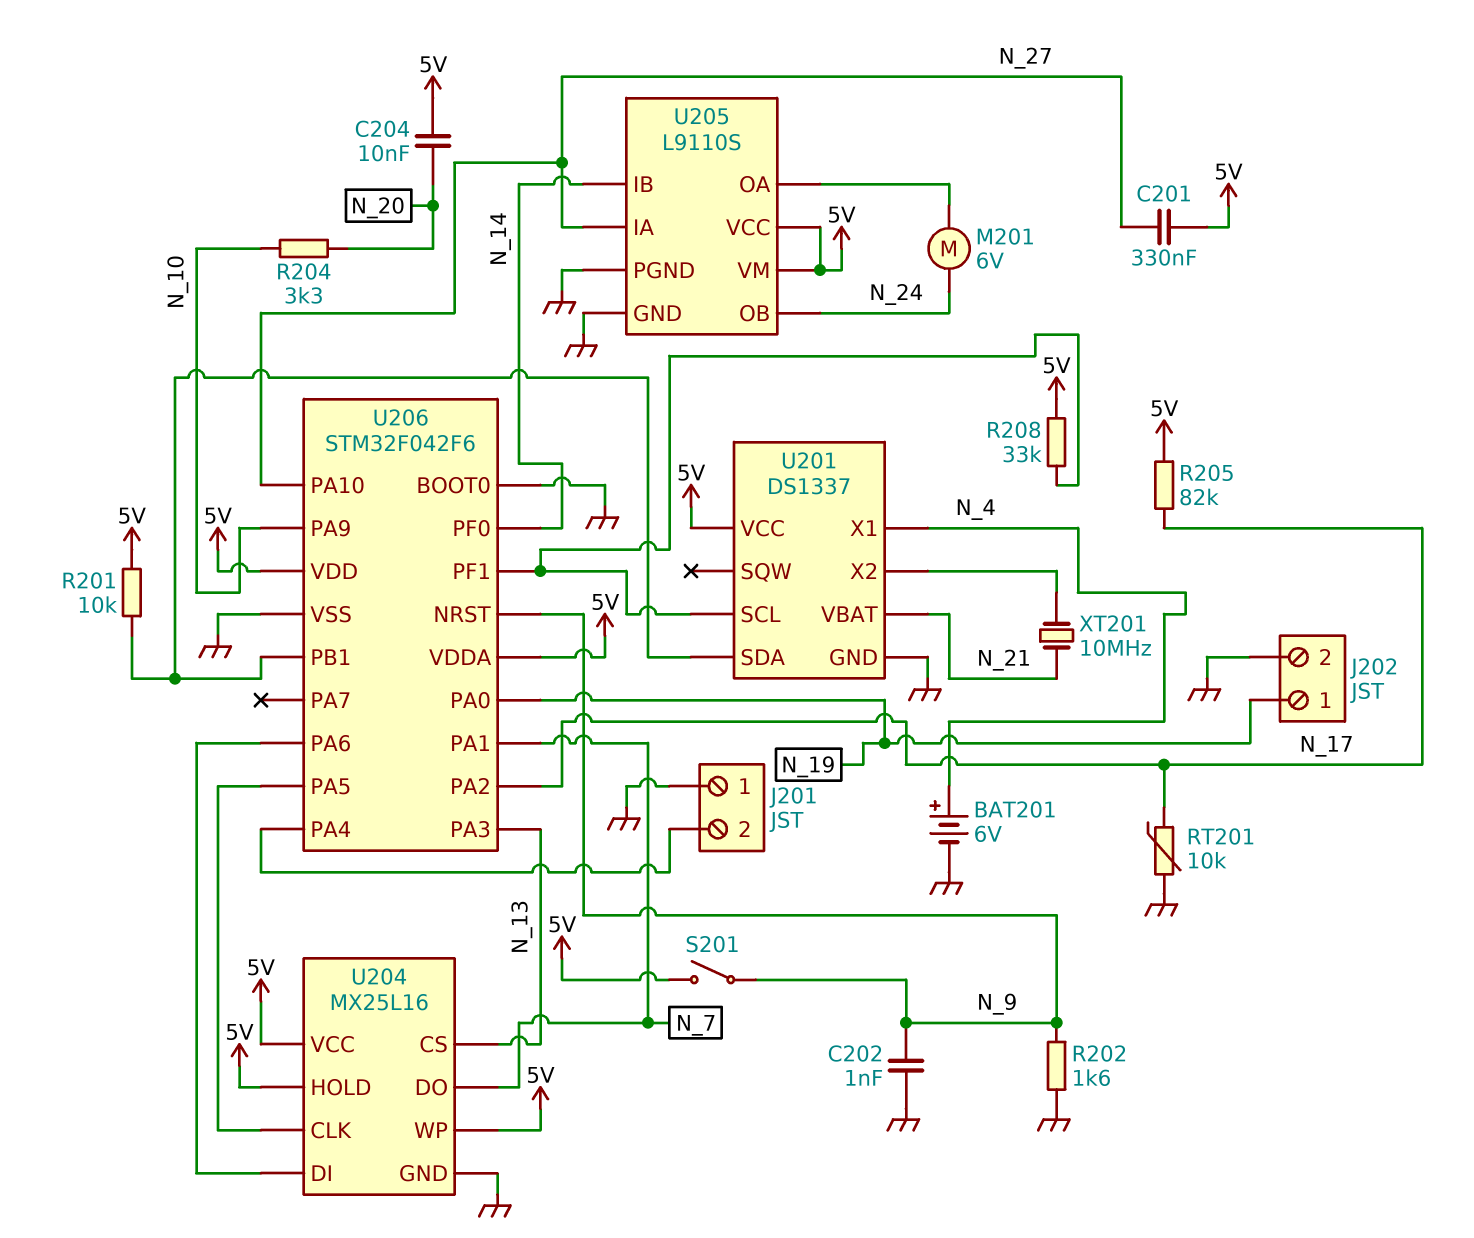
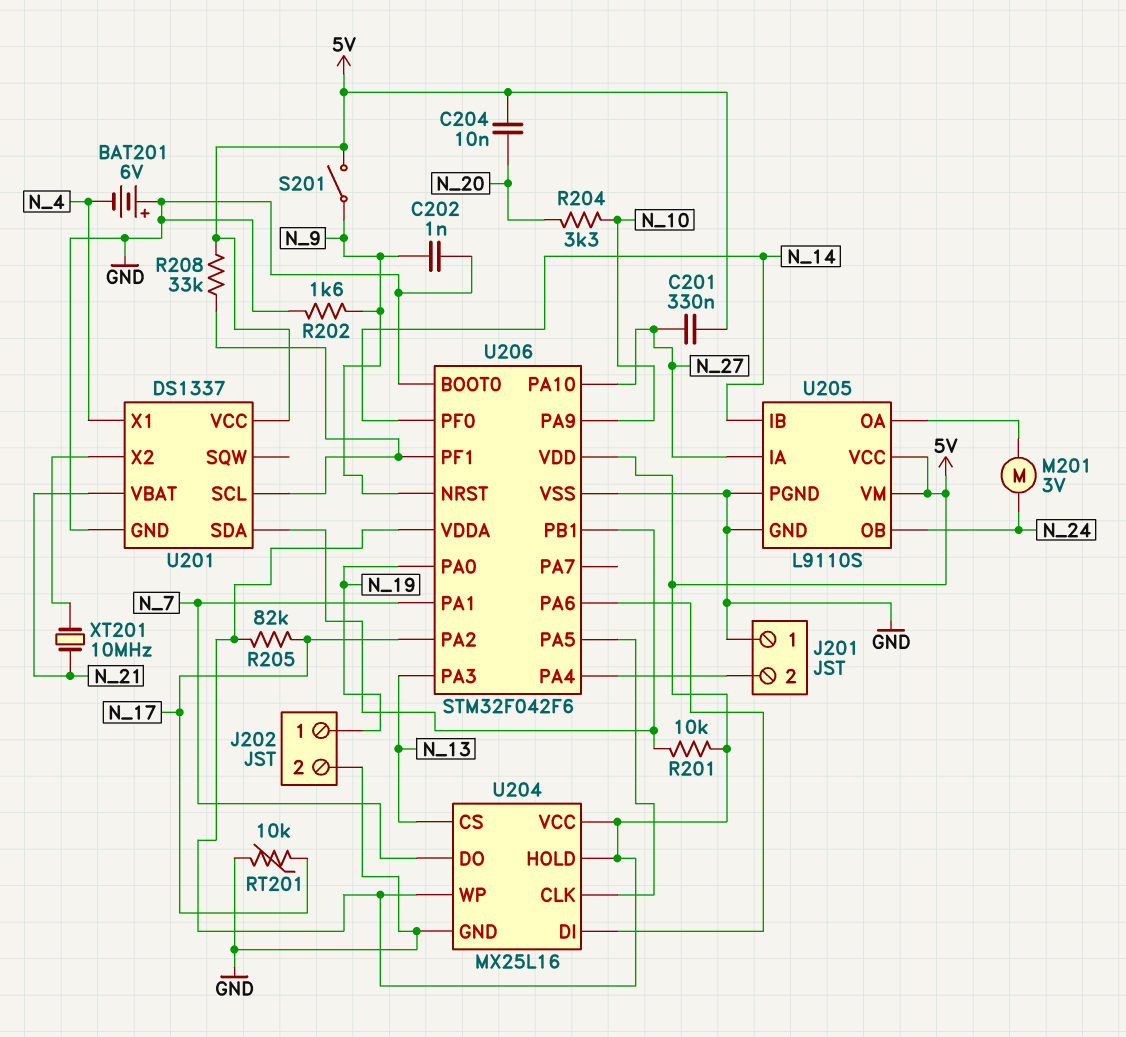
BAT201: 6V (plus N_4, minus GND) -> 6V (plus GND, minus N_4)
M201: motor 6V (N_24, U205/OA) -> motor 3V (N_24, U205/OA)

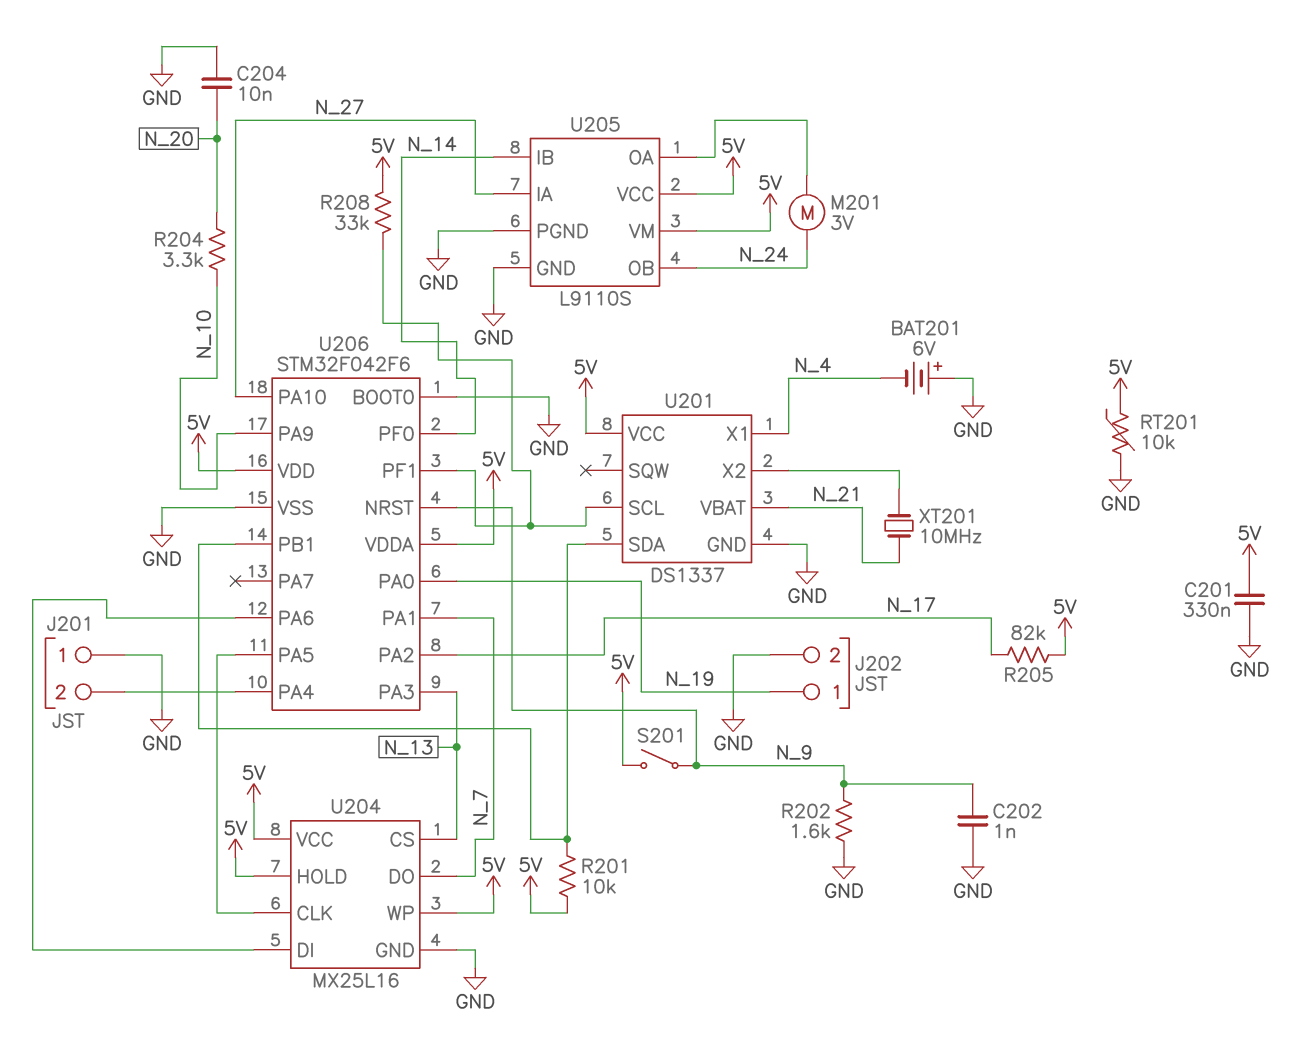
C201: 330nF (5V, N_27) -> 330nF (5V, GND)
C204: 10nF (5V, N_20) -> 10nF (GND, N_20)
RT201: 10k (GND, N_17) -> 10k (5V, GND)

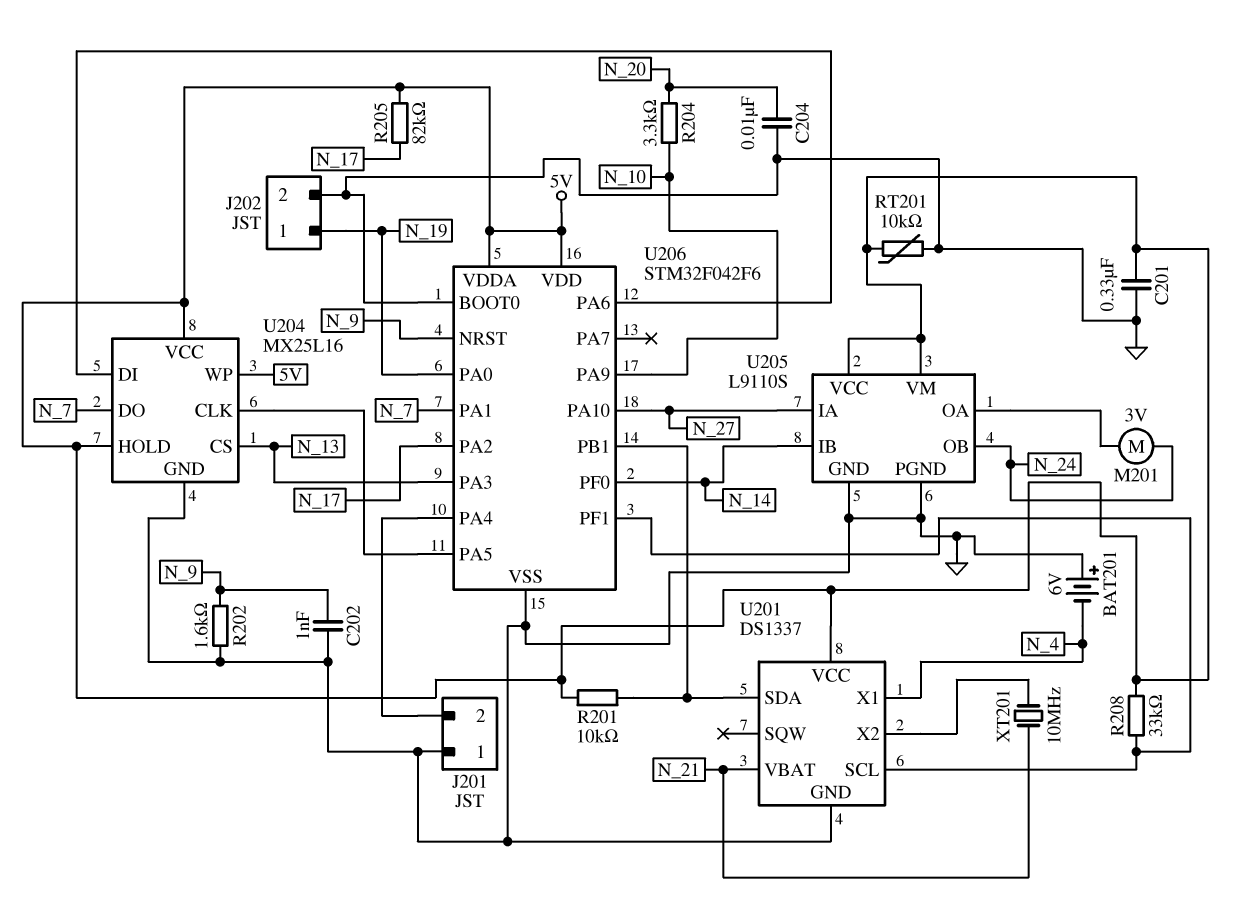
S201: switch (5V, N_9) -> none

